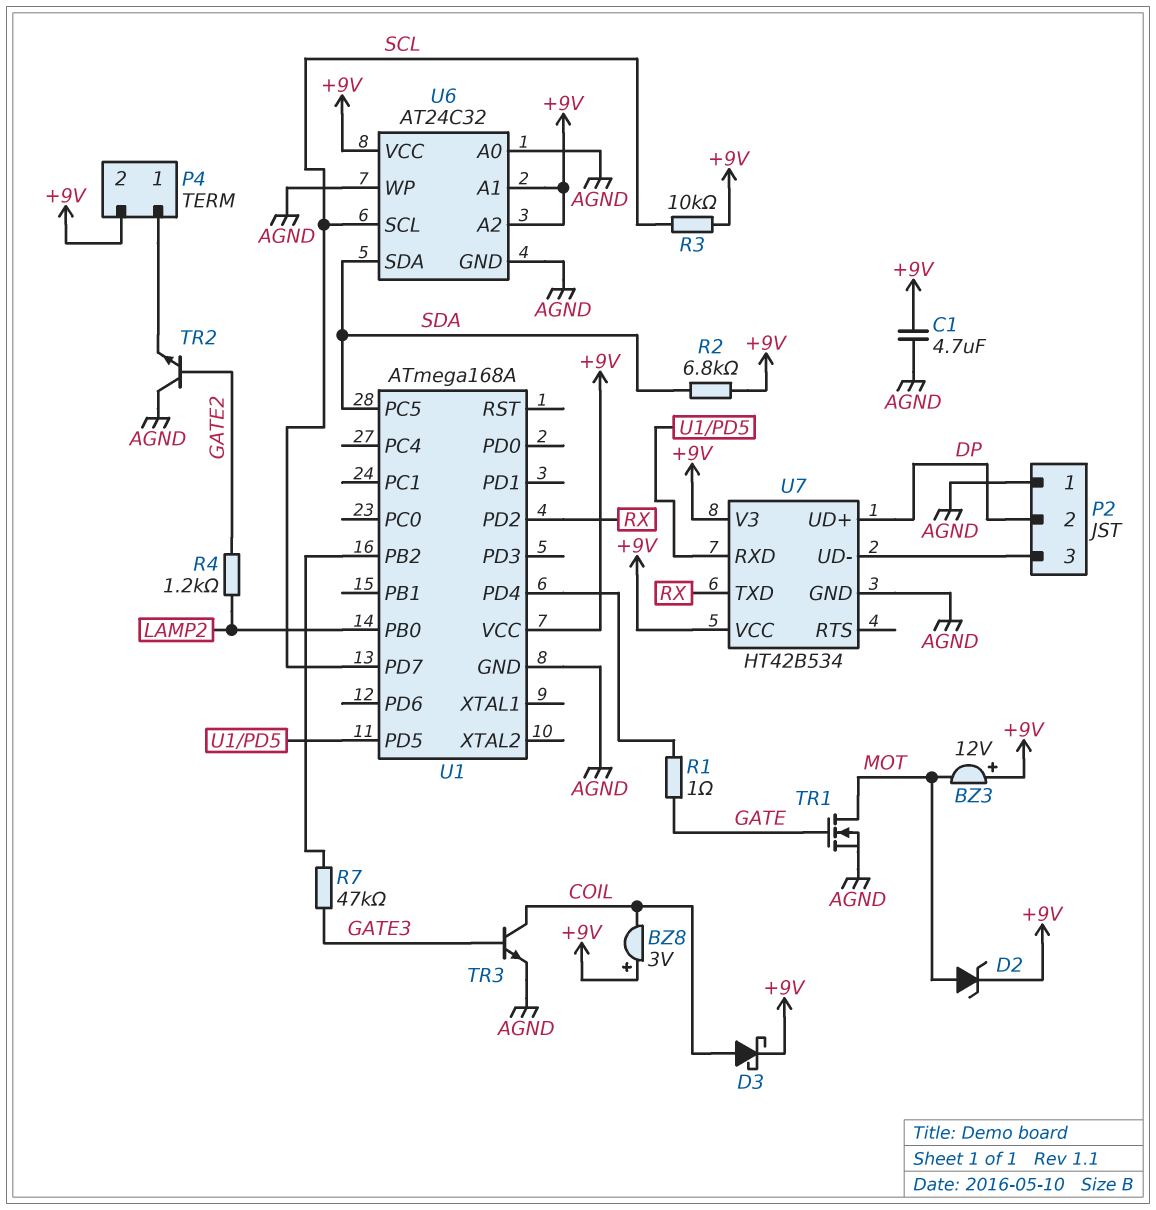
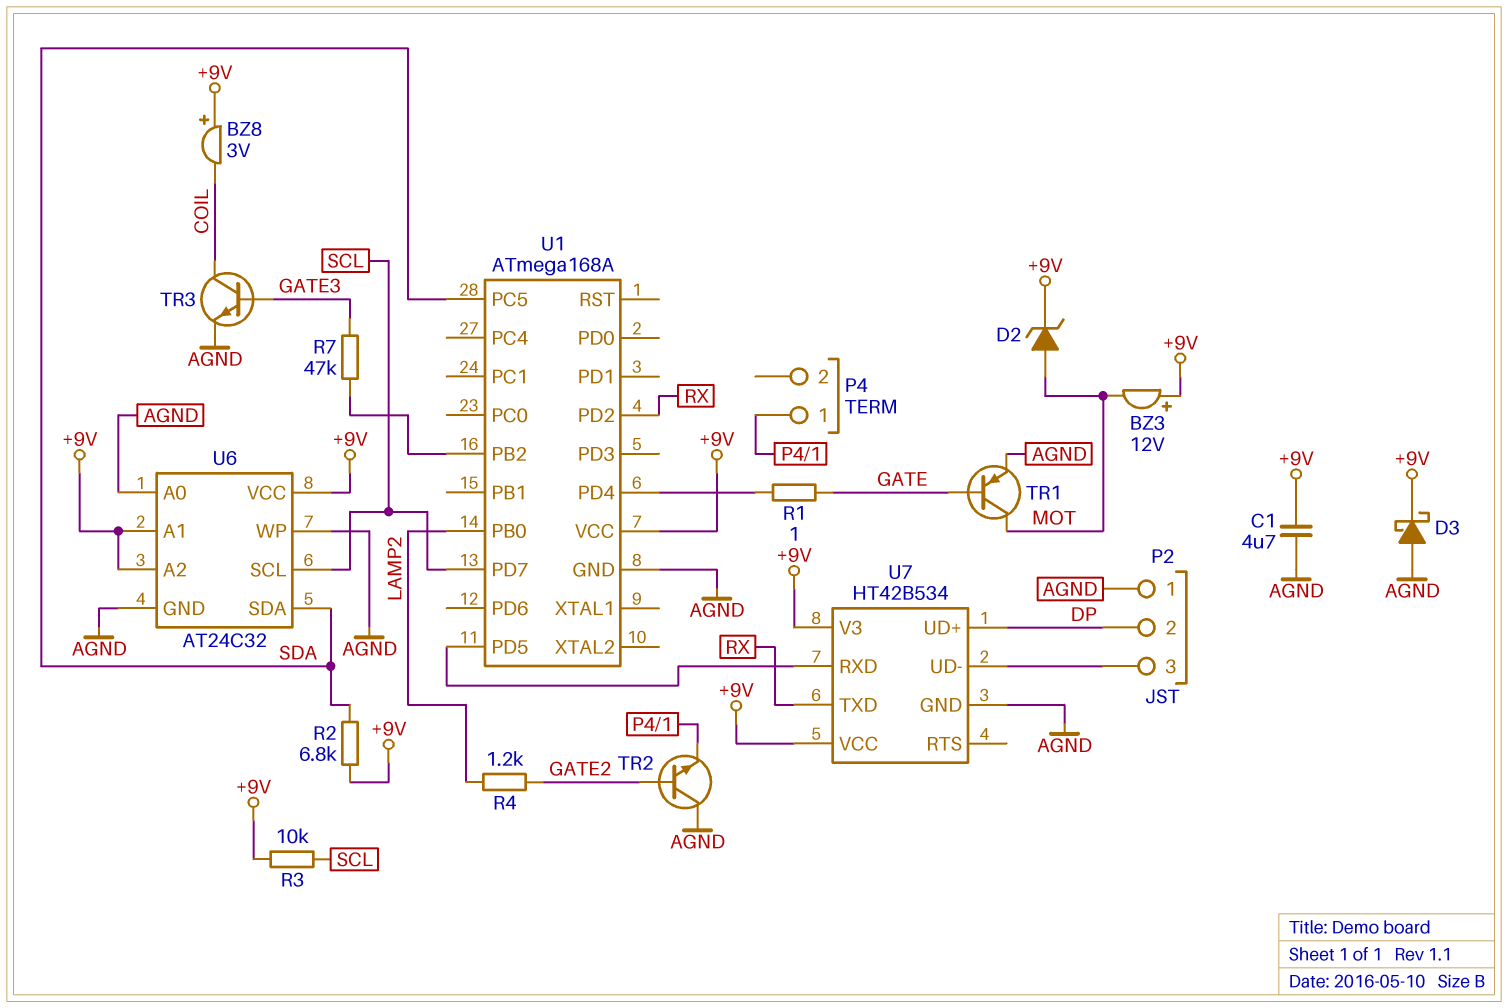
D3: schottky (A COIL, K +9V) -> schottky (A AGND, K +9V)
P4 pin 2: +9V -> none
TR1: NMOS (G GATE, D MOT, S AGND) -> PNP (B GATE, C MOT, E AGND)

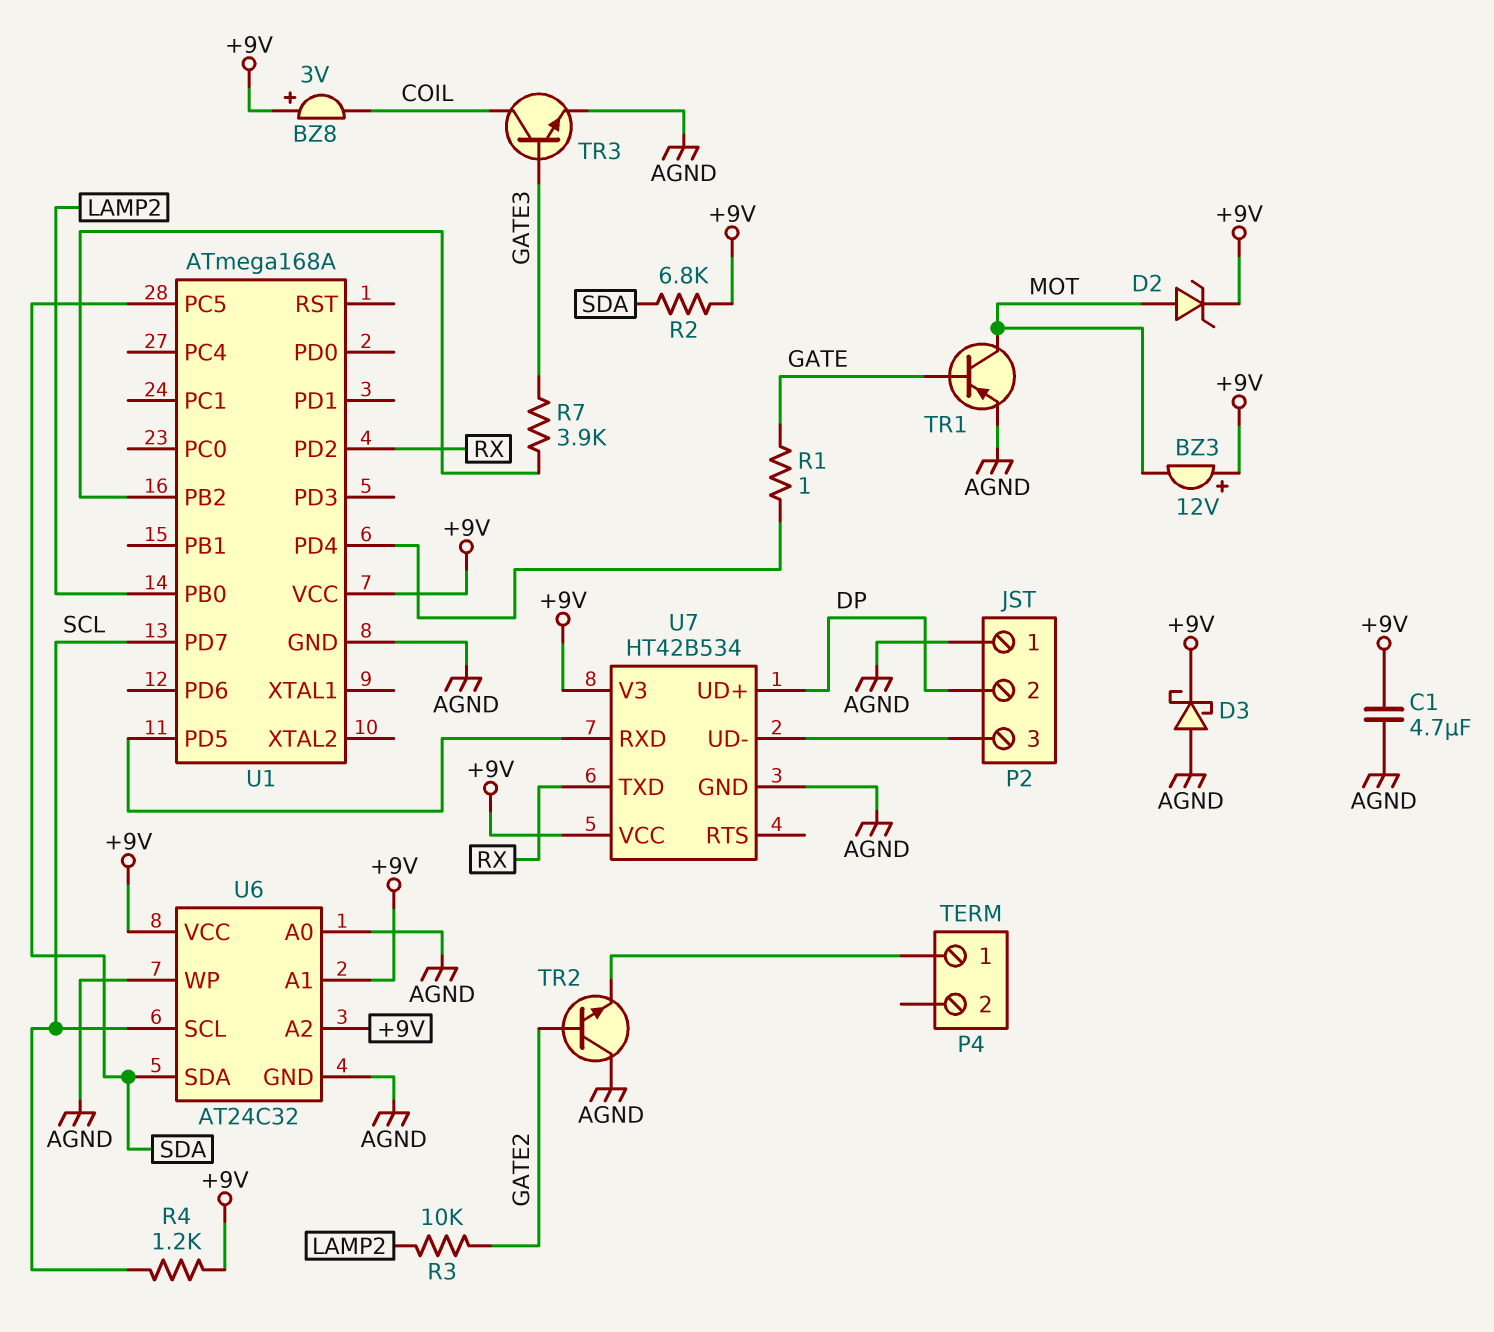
R3: 10k (+9V, SCL) -> 10k (GATE2, LAMP2)
R4: 1.2k (GATE2, LAMP2) -> 1.2k (+9V, SCL)
R7: 47k (GATE3, U1/PB2) -> 3.9k (GATE3, U1/PB2)

